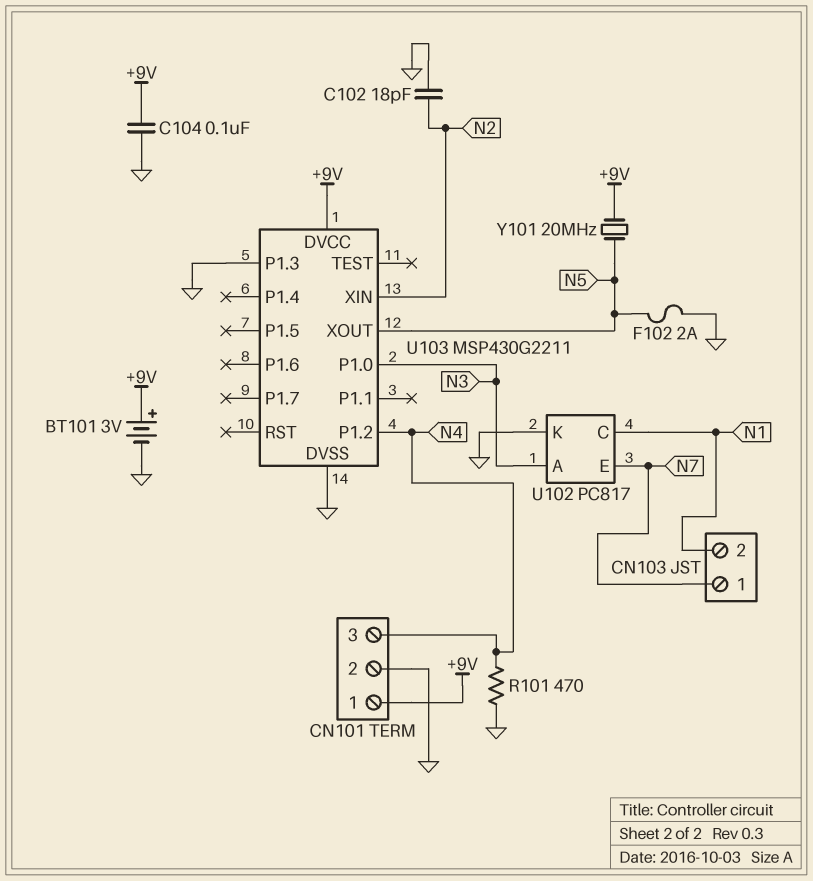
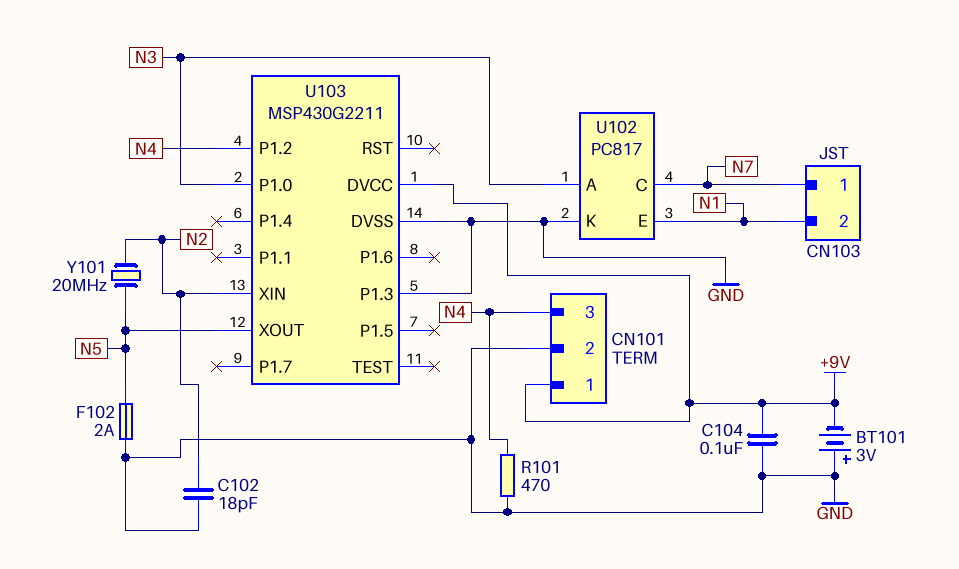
BT101: 3V (plus +9V, minus GND) -> 3V (plus GND, minus +9V)
U102 pin C: N1 -> N7
U102 pin E: N7 -> N1
Y101: 20MHz (+9V, N5) -> 20MHz (N2, N5)

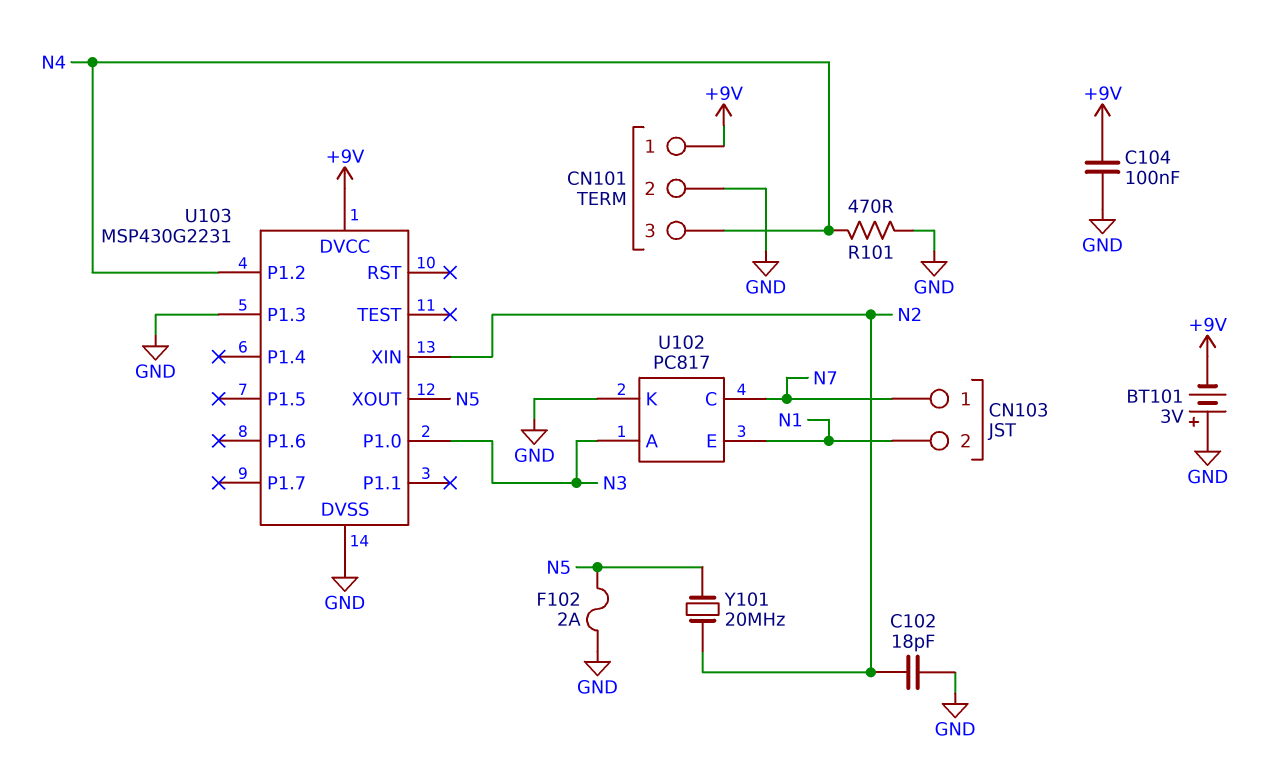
U103: MSP430G2211 -> MSP430G2231

